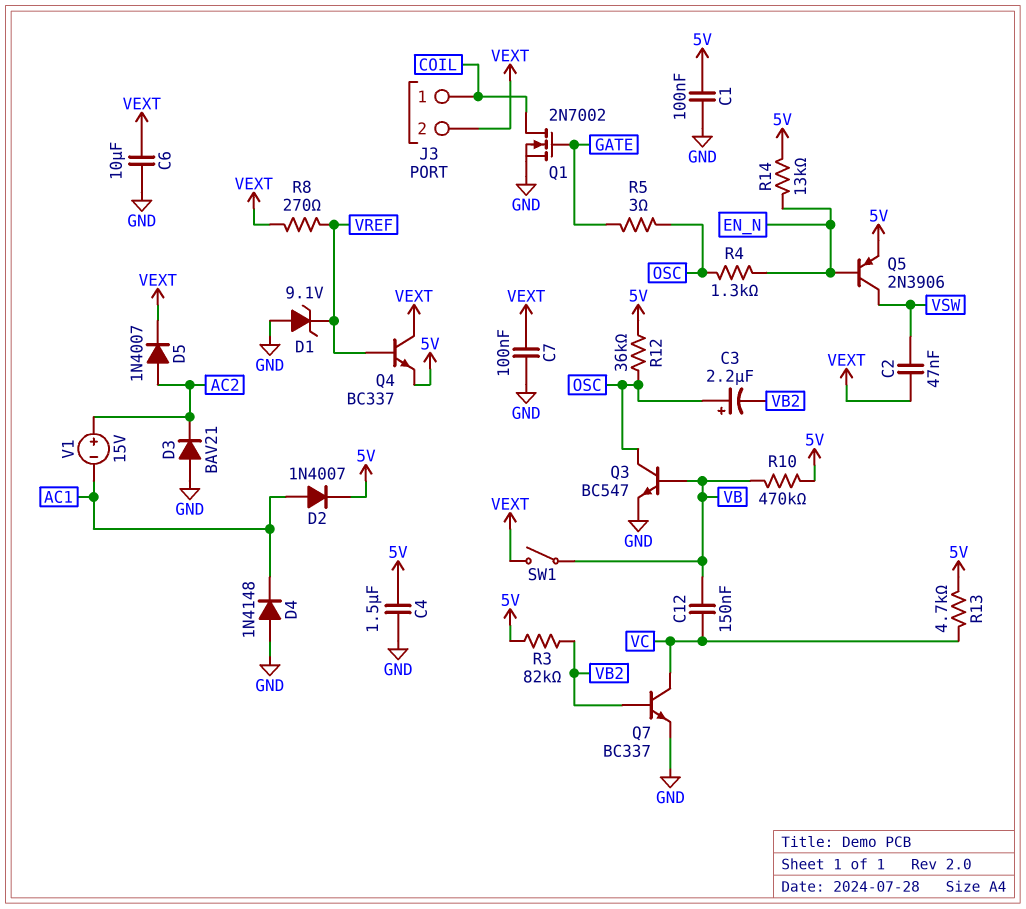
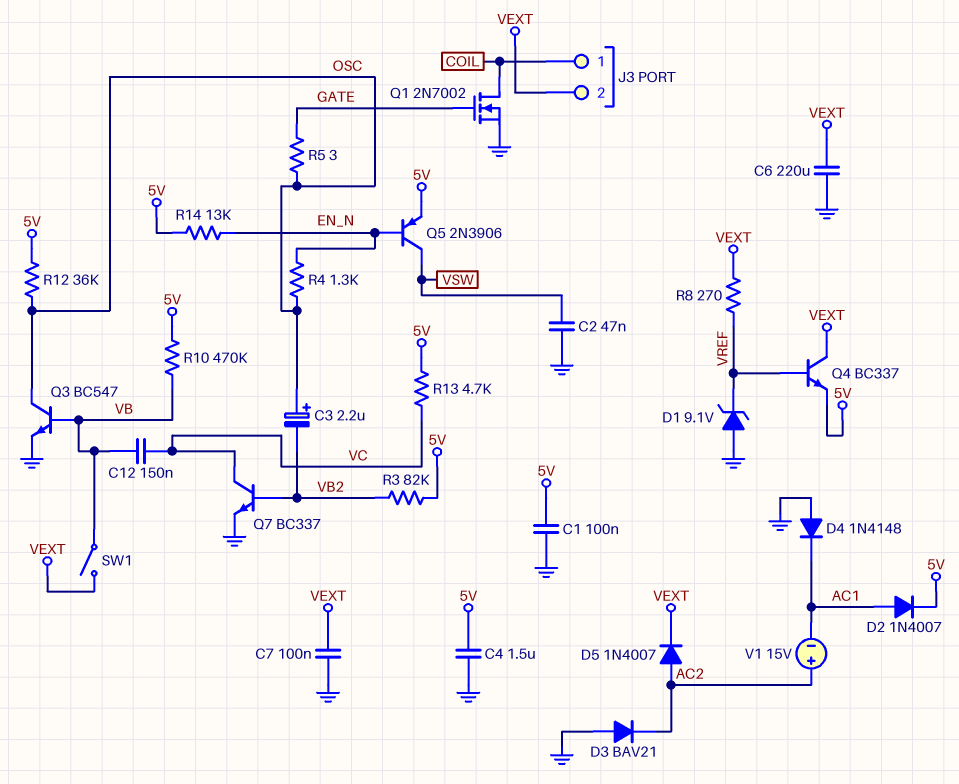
C2: 47nF (VEXT, VSW) -> 47nF (GND, VSW)
C6: 10uF (GND, VEXT) -> 220uF (GND, VEXT)

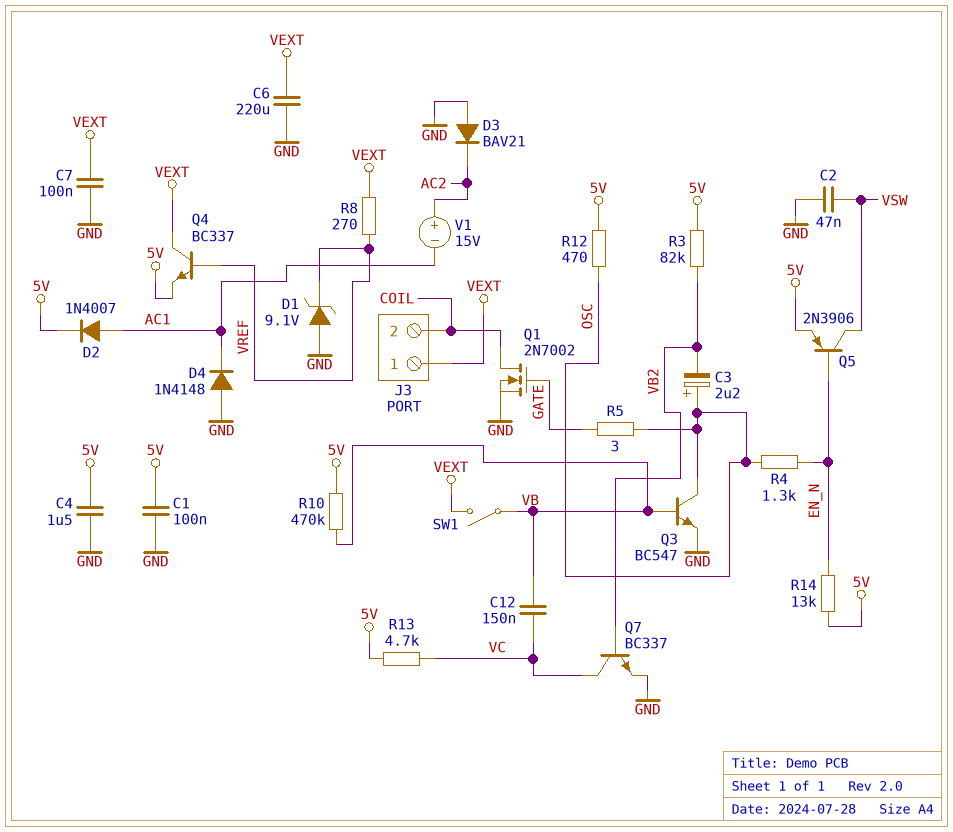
D5: diode 1N4007 (A AC2, K VEXT) -> none
J3 pin 1: COIL -> VEXT
J3 pin 2: VEXT -> COIL
R12: 36k (5V, OSC) -> 470 (5V, OSC)

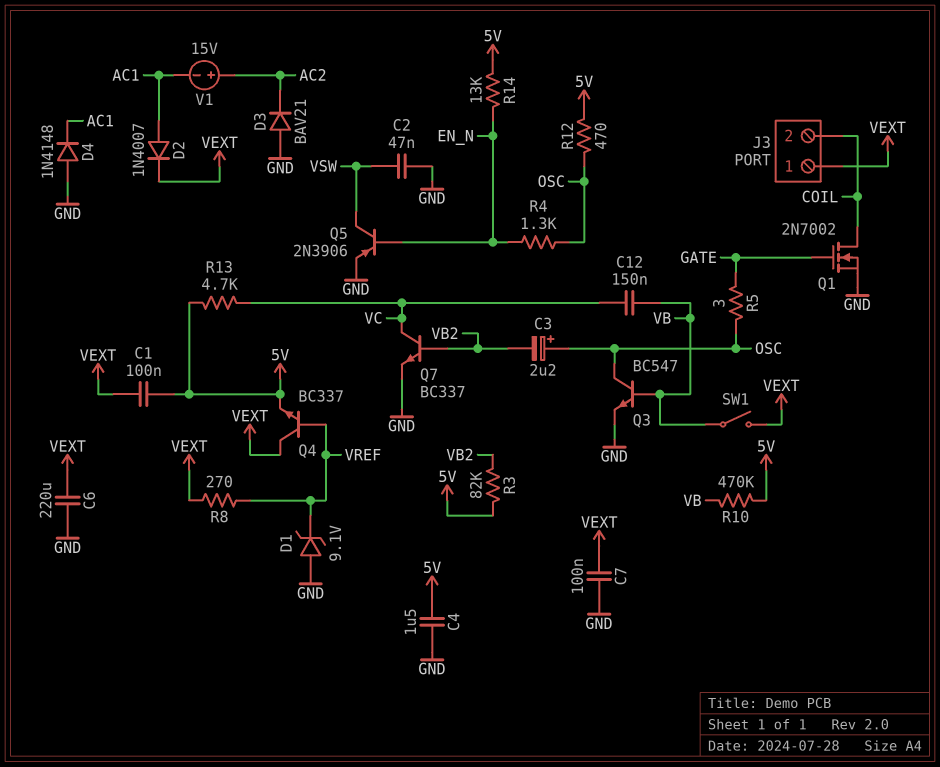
C1: 100nF (5V, GND) -> 100nF (5V, VEXT)
D2: diode 1N4007 (A AC1, K 5V) -> diode 1N4007 (A AC1, K VEXT)
Q5: PNP 2N3906 (B EN_N, C VSW, E 5V) -> PNP 2N3906 (B EN_N, C VSW, E GND)

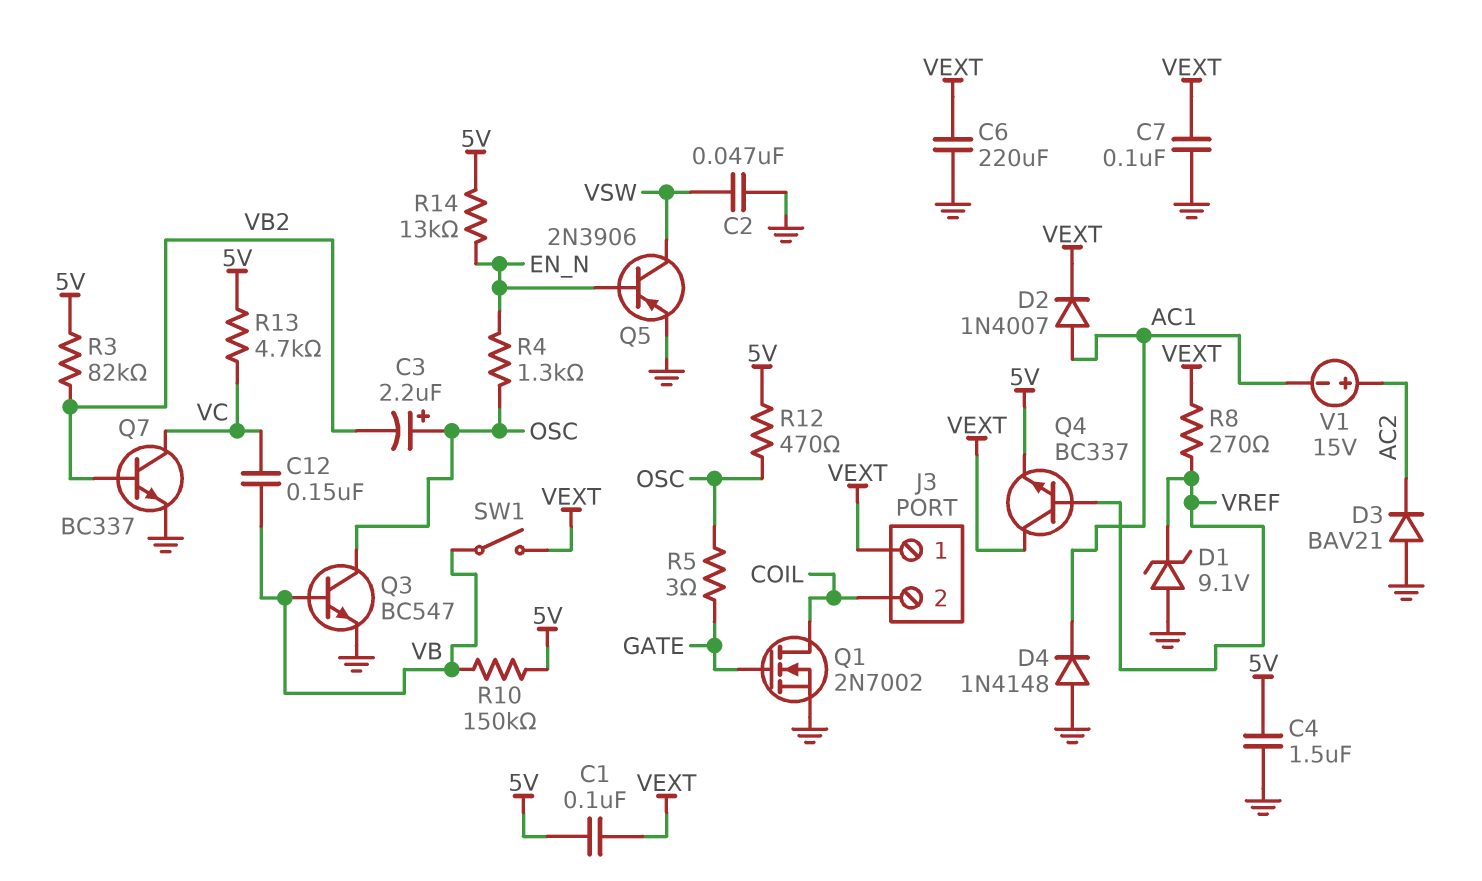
R10: 470k (5V, VB) -> 150k (5V, VB)

